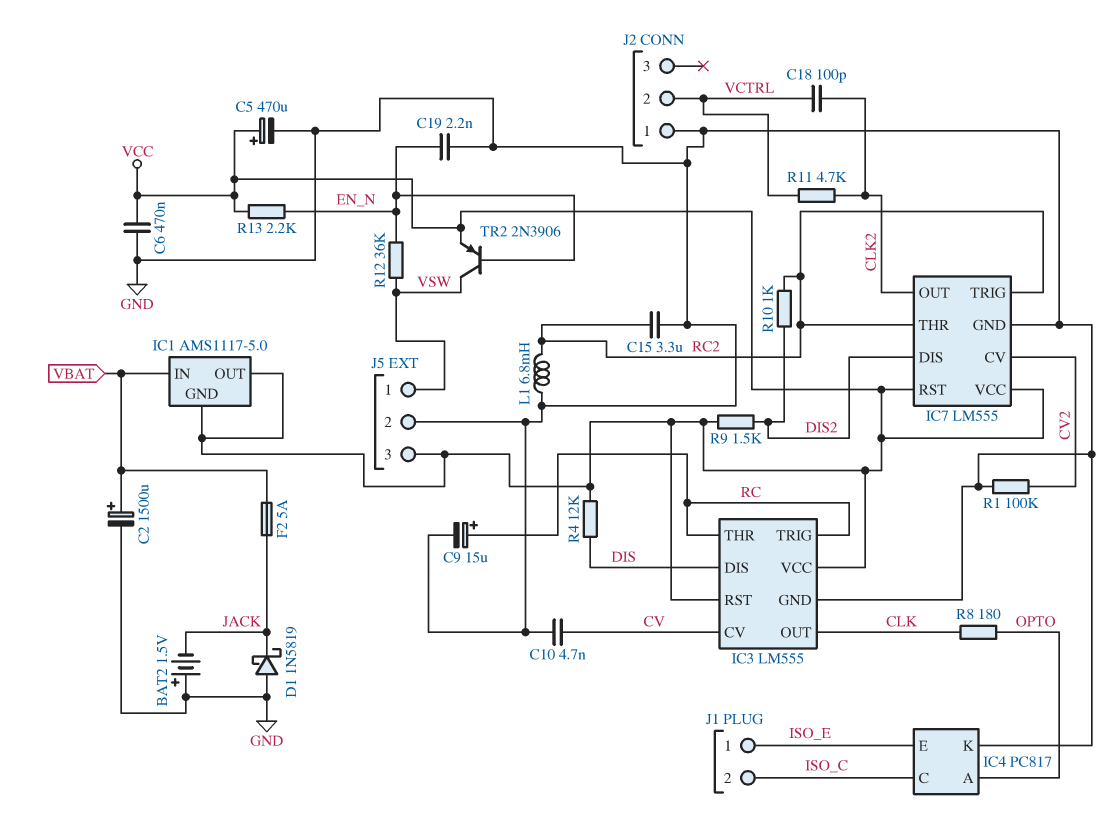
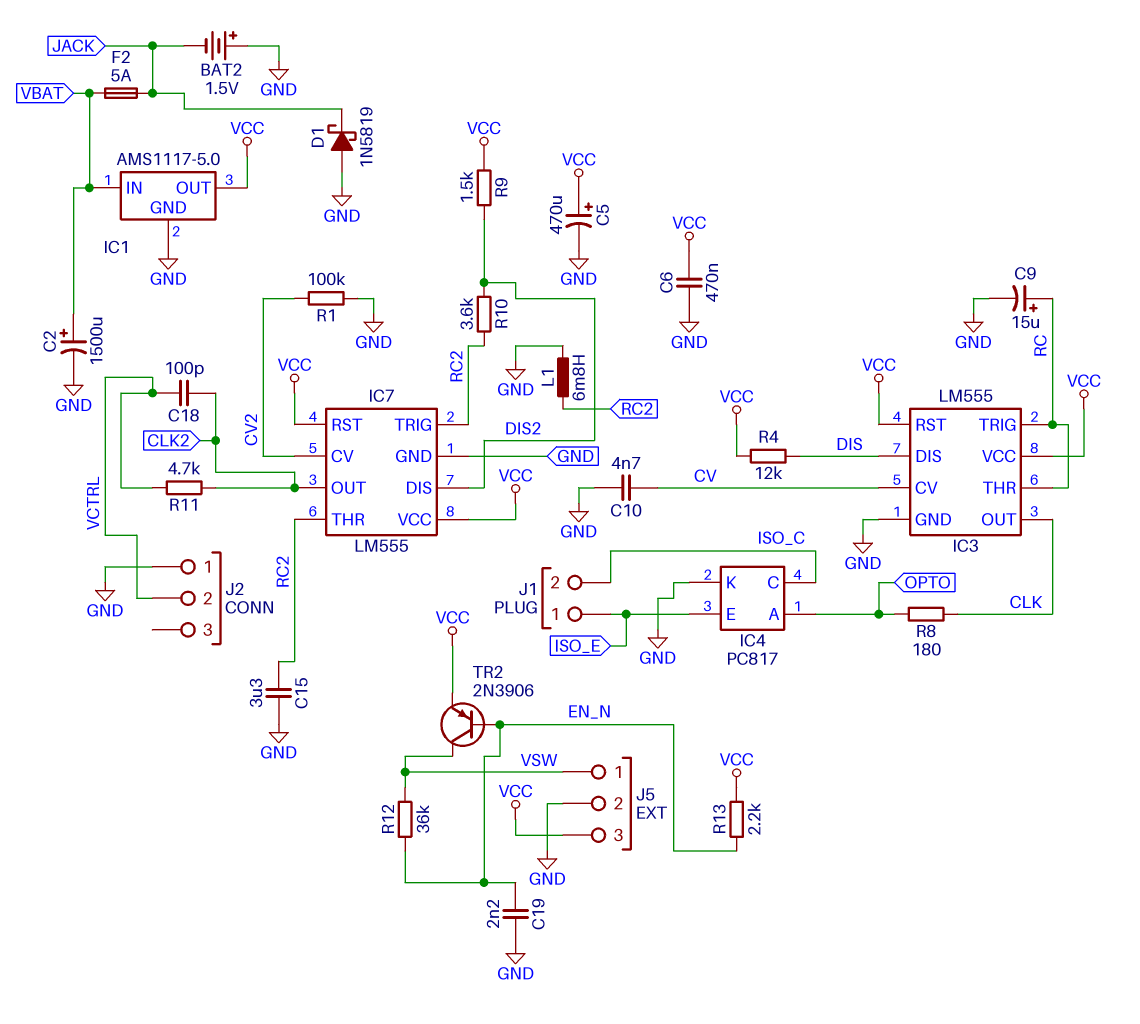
IC1 pin GND: VCC -> GND
R10: 1k (DIS2, RC2) -> 3.6k (DIS2, RC2)

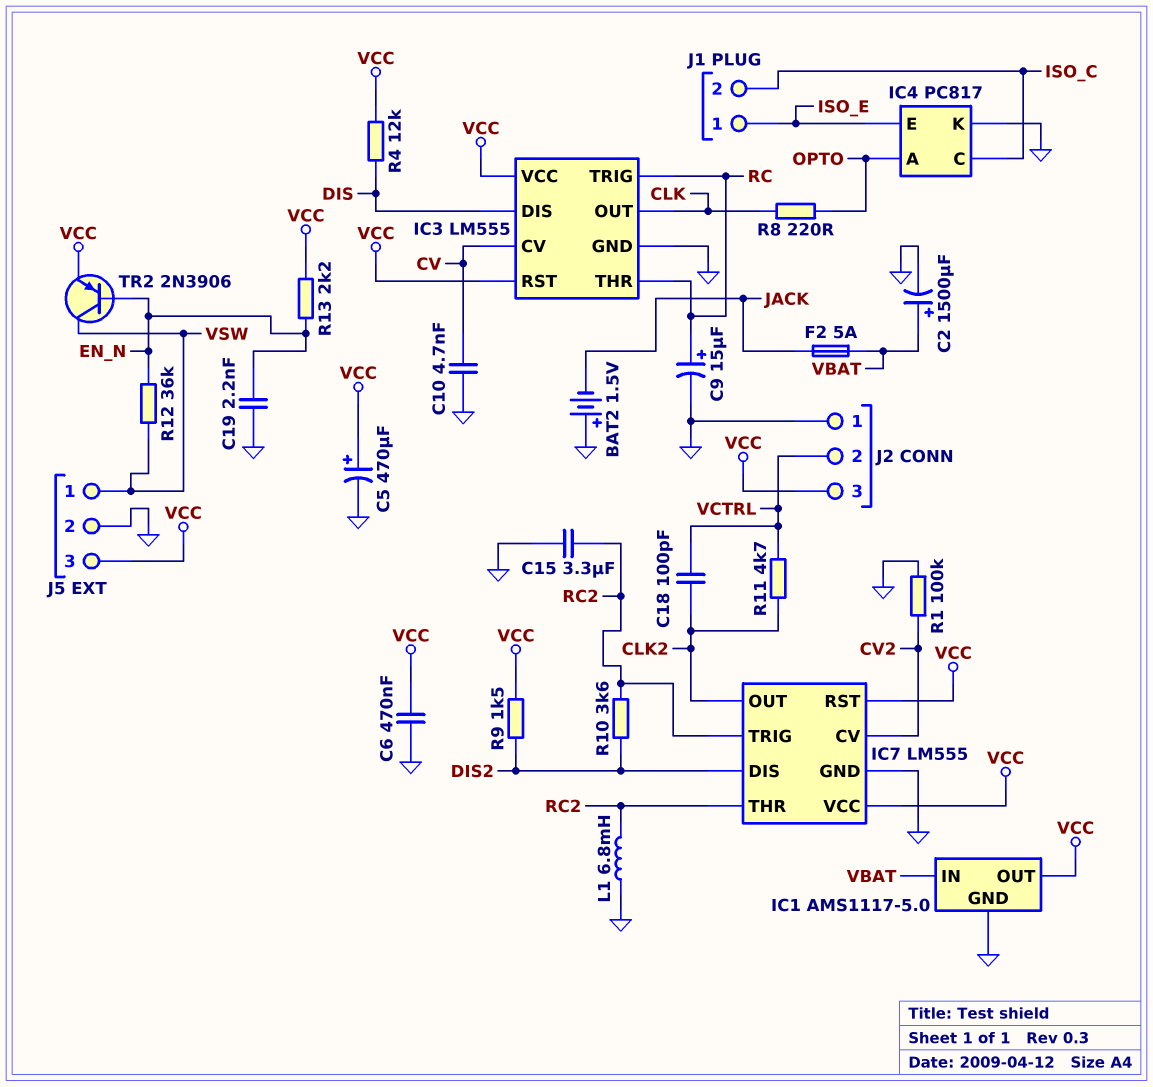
D1: schottky 1N5819 (A GND, K JACK) -> none
J2 pin 3: none -> VCC
R8: 180 (CLK, OPTO) -> 220 (CLK, OPTO)

